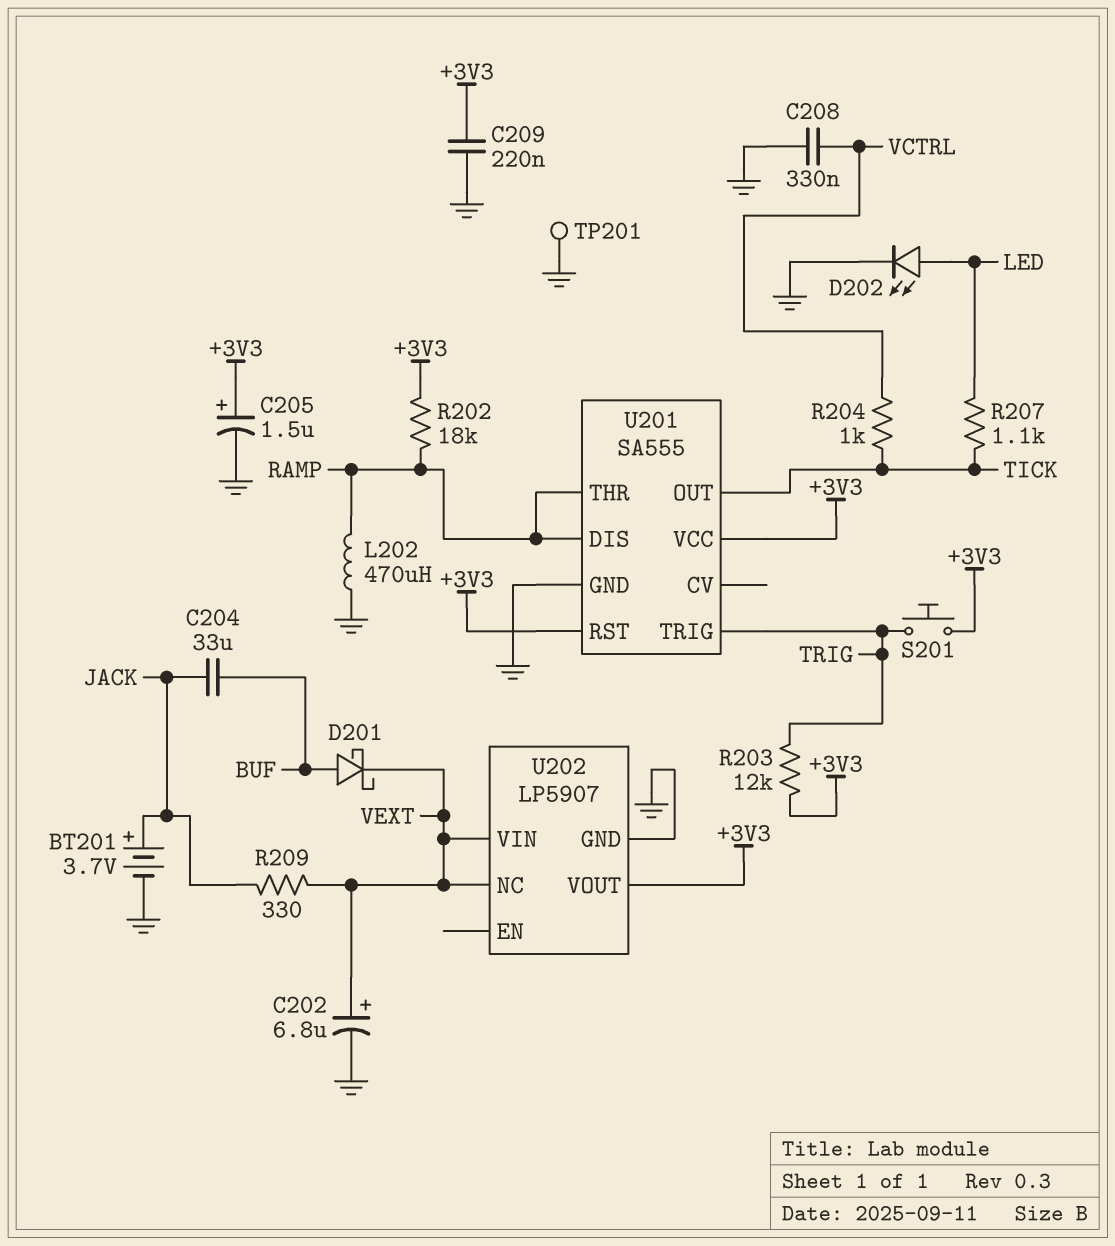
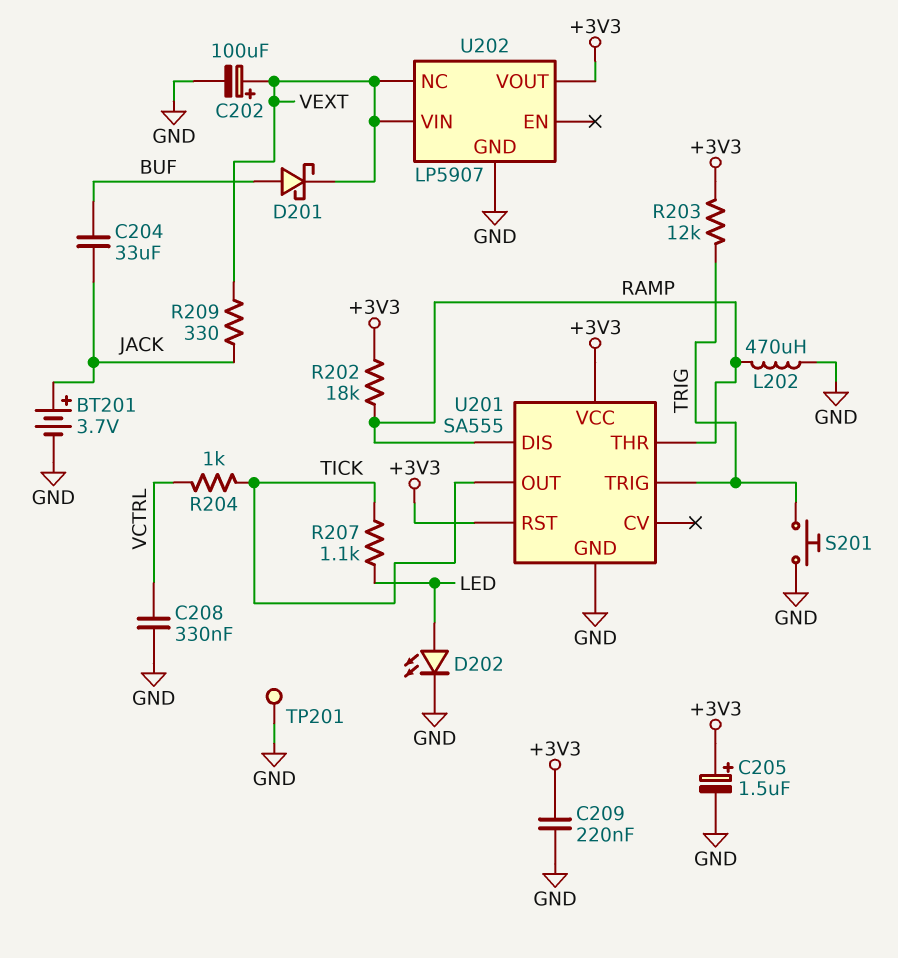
C202: 6.8uF (plus VEXT, minus GND) -> 100uF (plus VEXT, minus GND)
S201: button (+3V3, TRIG) -> button (GND, TRIG)

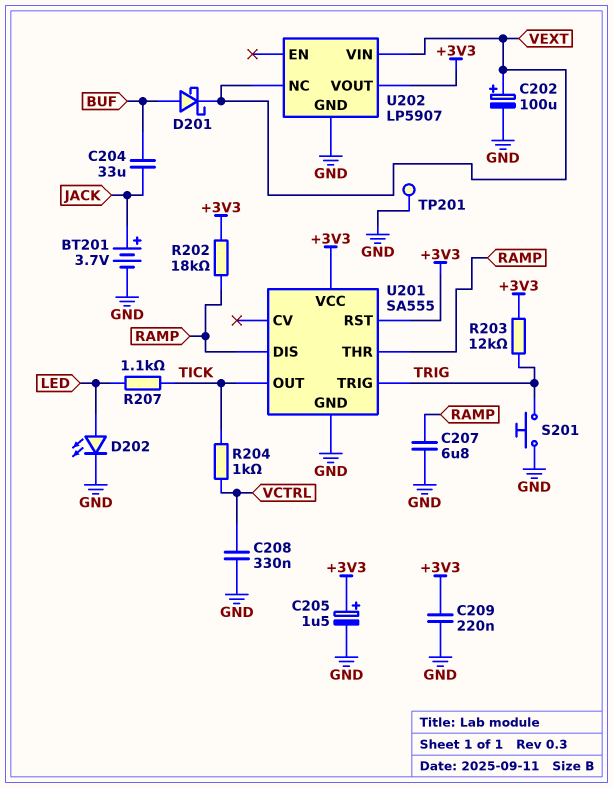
C207: none -> 6.8uF (GND, RAMP)
L202: 470uH (GND, RAMP) -> none
R209: 330 (JACK, VEXT) -> none

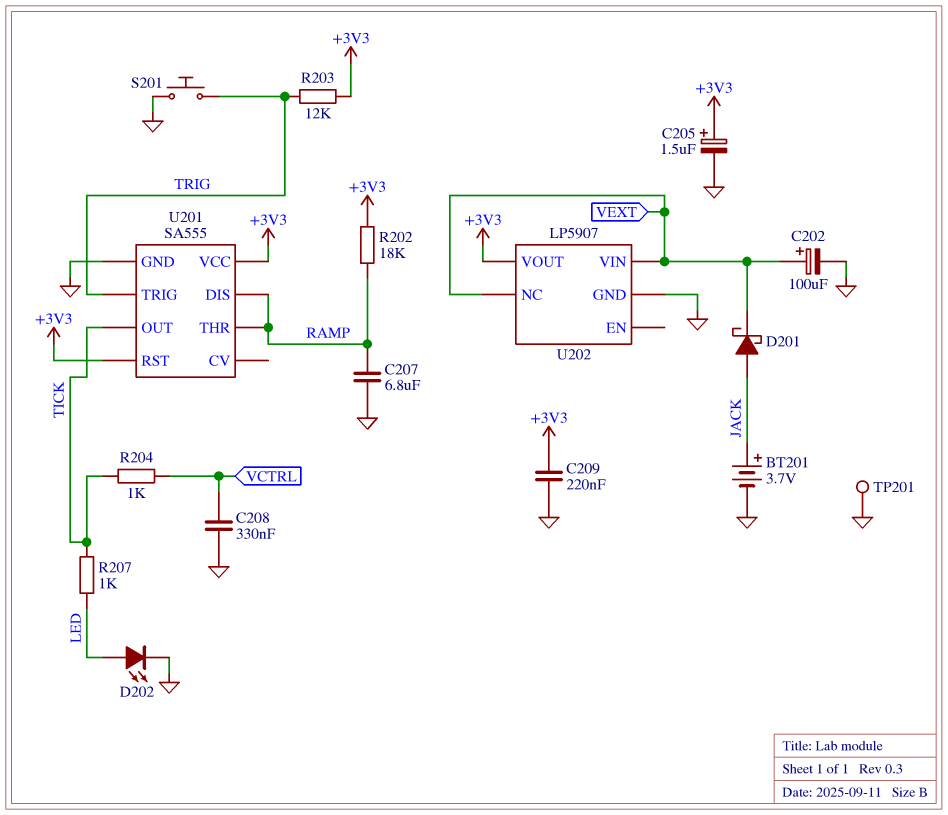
C204: 33uF (BUF, JACK) -> none
D201: schottky (A BUF, K VEXT) -> schottky (A JACK, K VEXT)
R207: 1.1k (LED, TICK) -> 1k (LED, TICK)

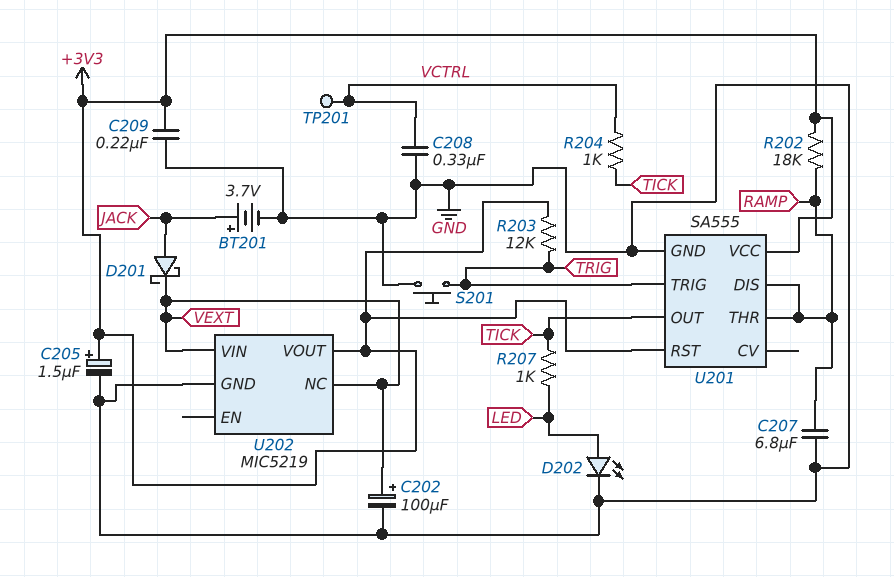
TP201: test point (GND) -> test point (VCTRL)
U202: LP5907 -> MIC5219

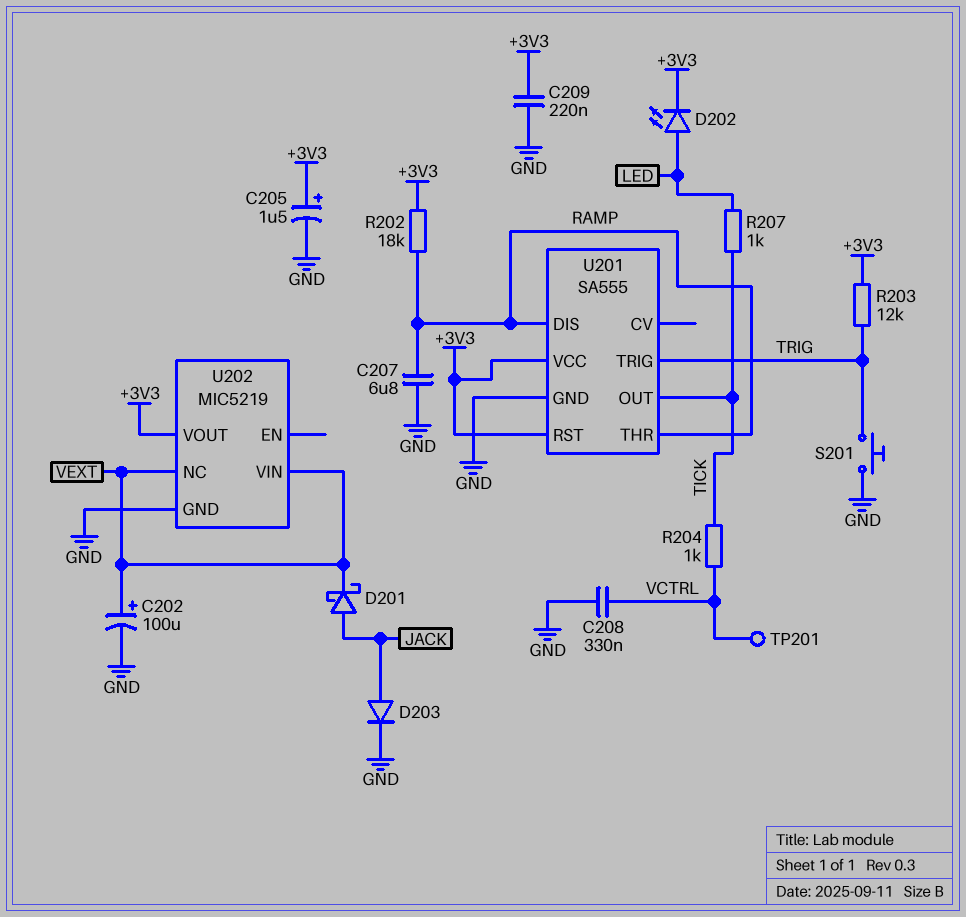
BT201: 3.7V (plus JACK, minus GND) -> none
D202: LED (A LED, K GND) -> LED (A LED, K +3V3)
D203: none -> diode (A JACK, K GND)

